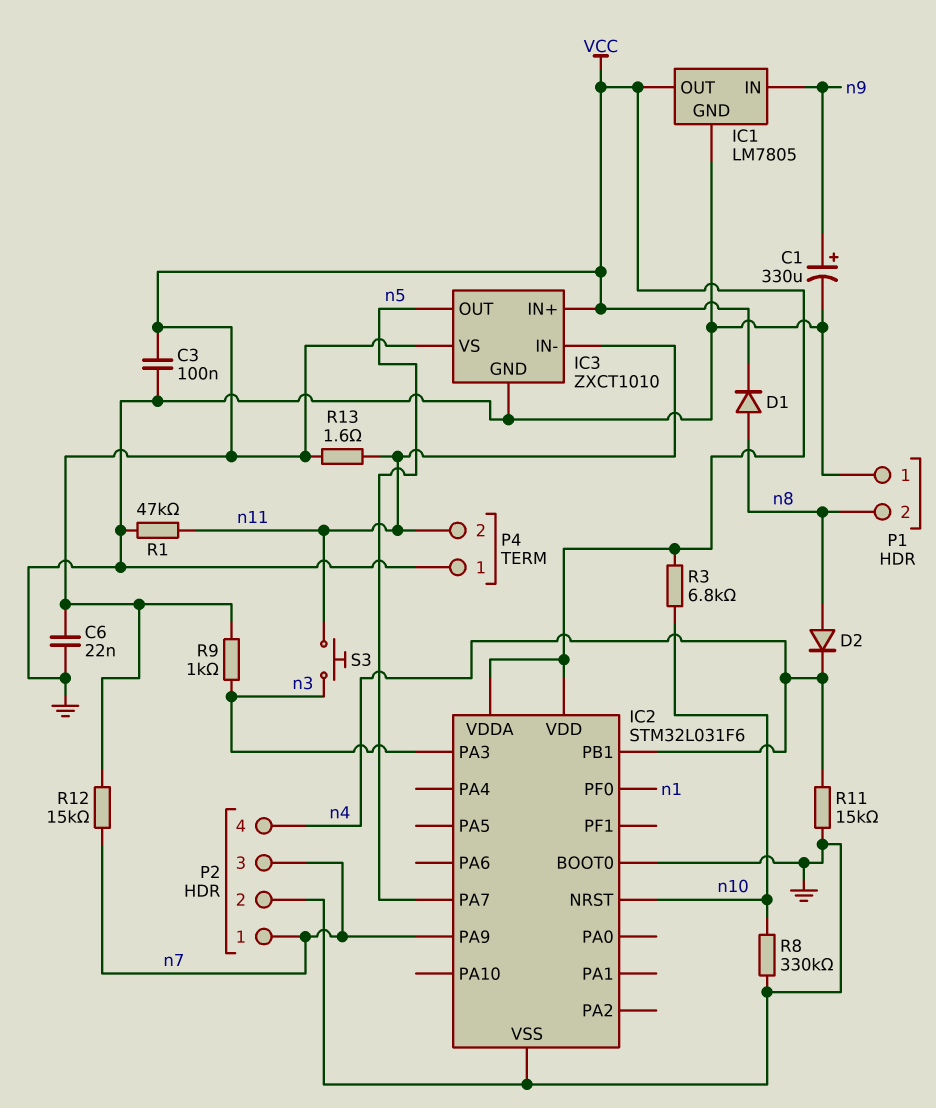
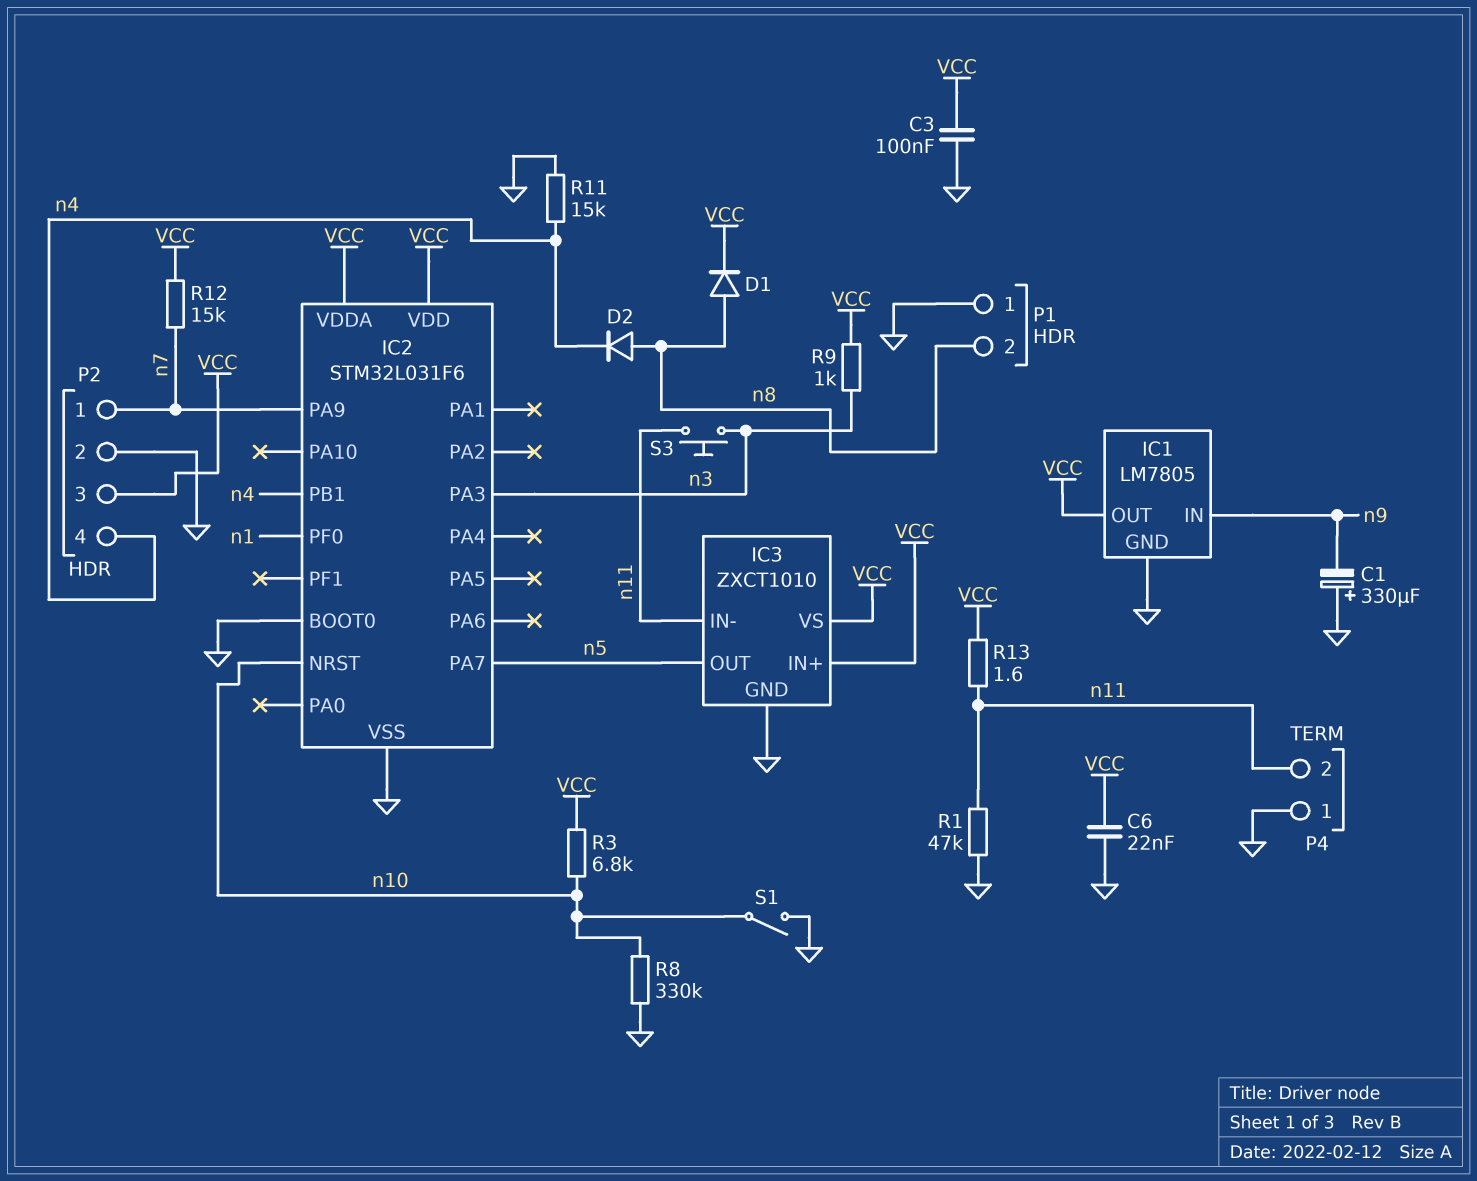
C1: 330uF (plus n9, minus GND) -> 330uF (plus GND, minus n9)
P2 pin 3: n7 -> VCC
S1: none -> switch (GND, n10)

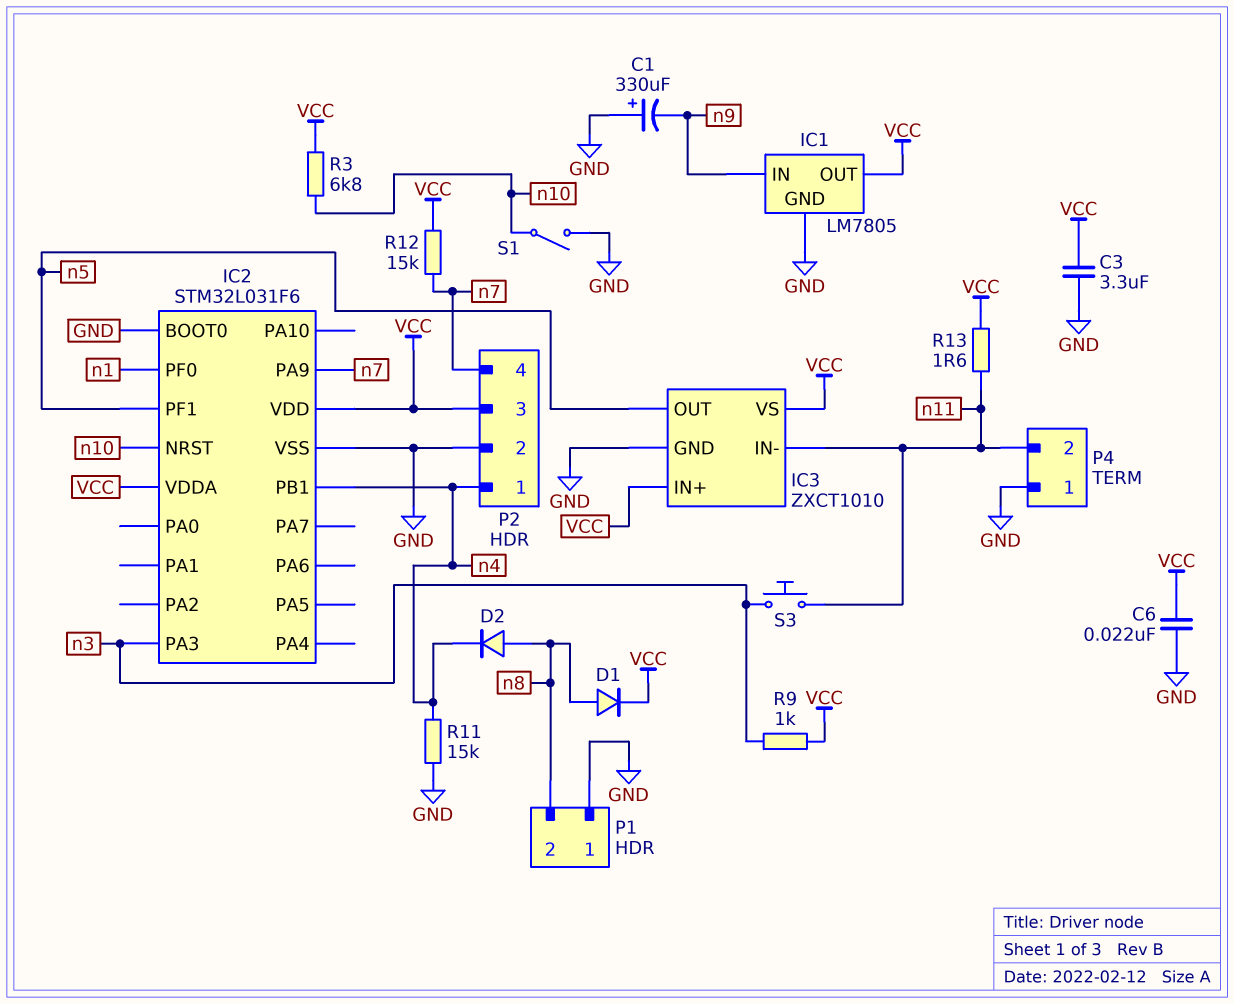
C3: 100nF (GND, VCC) -> 3.3uF (GND, VCC)
IC2 pin PA7: n5 -> none
IC2 pin PF1: none -> n5
P2 pin 1: n7 -> n4
P2 pin 4: n4 -> n7
R1: 47k (GND, n11) -> none
R8: 330k (GND, n10) -> none

